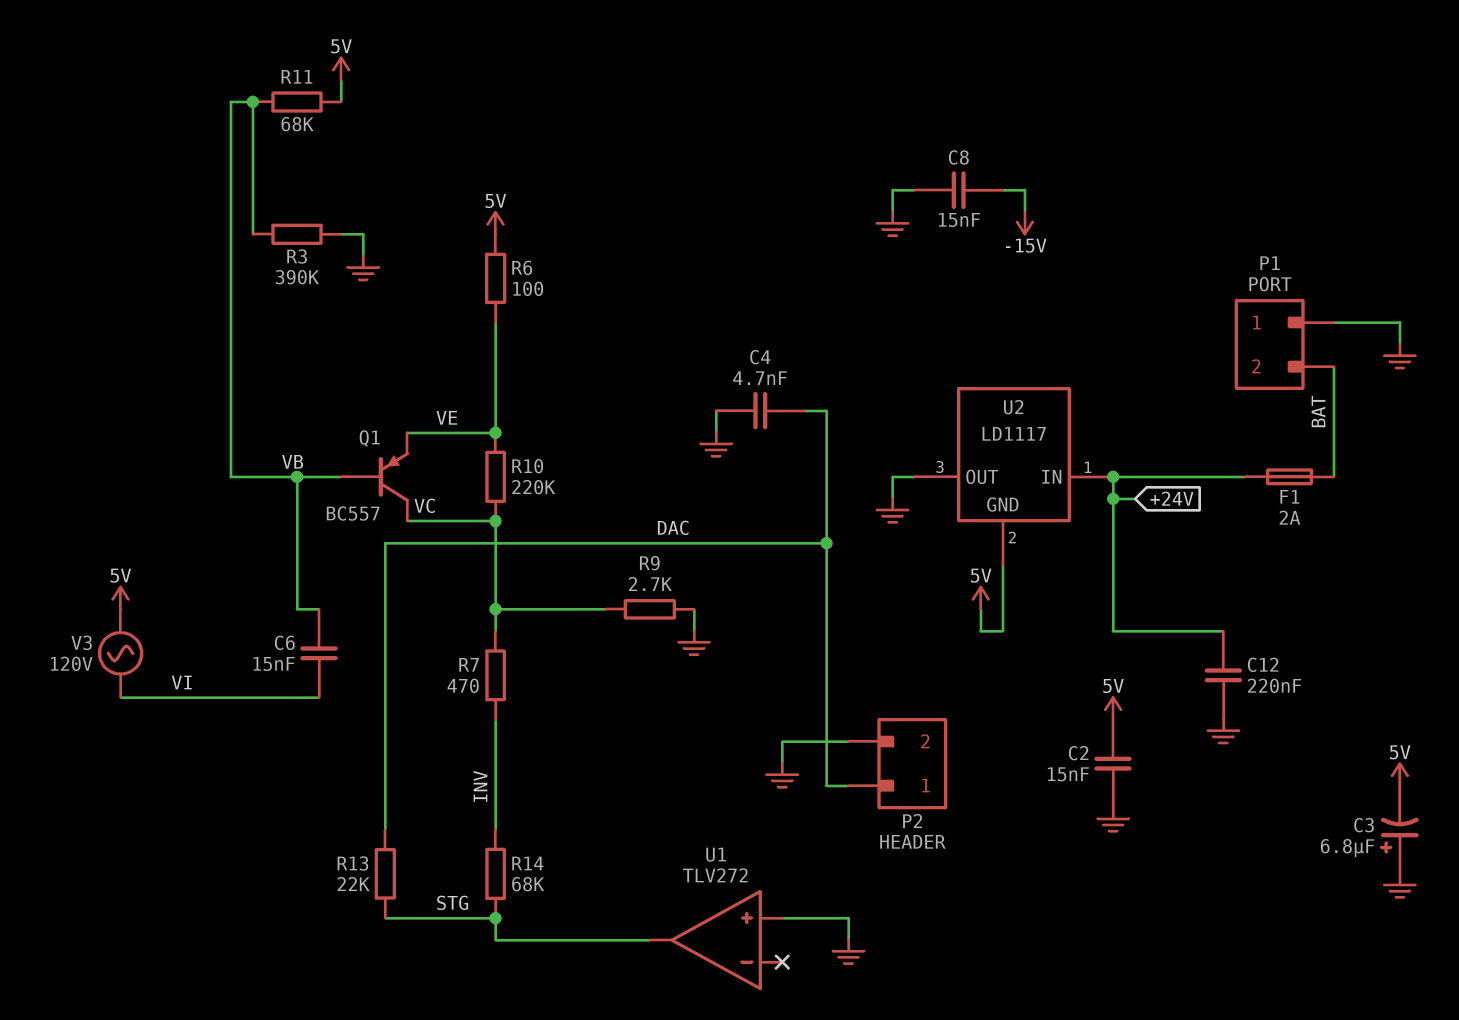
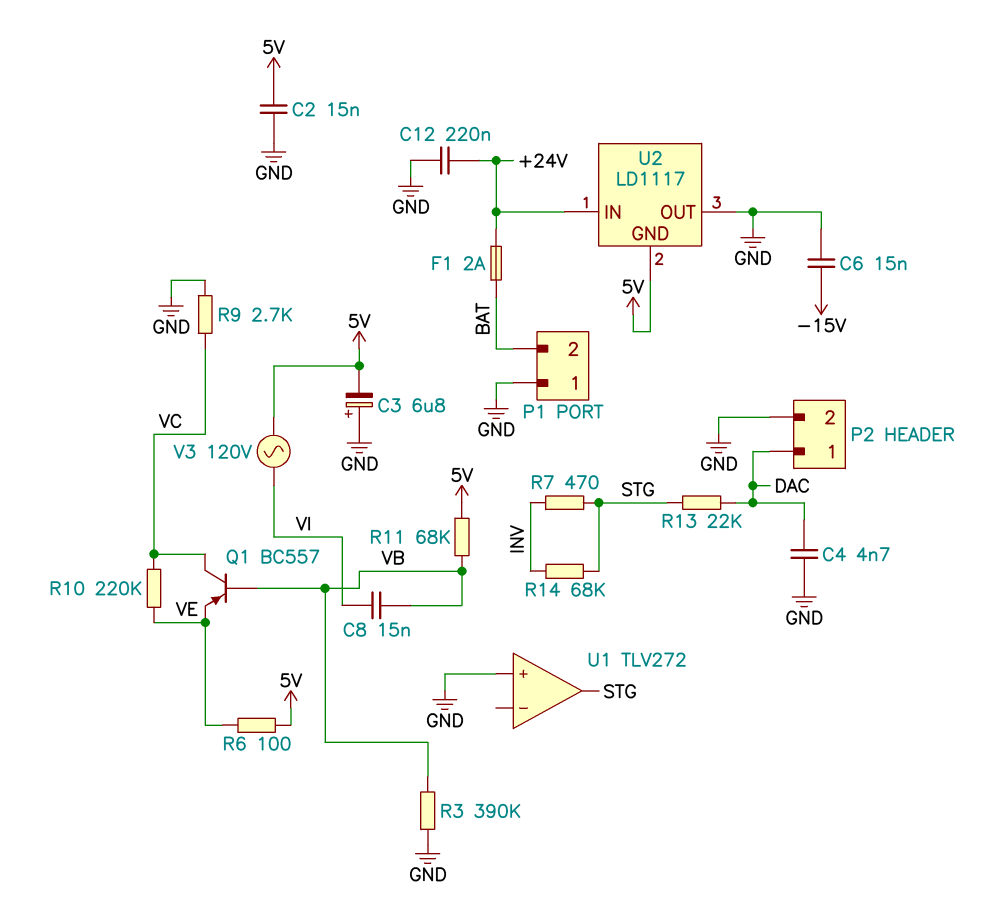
C6: 15nF (VB, VI) -> 15nF (-15V, GND)
C8: 15nF (-15V, GND) -> 15nF (VB, VI)
R7: 470 (INV, VC) -> 470 (INV, STG)

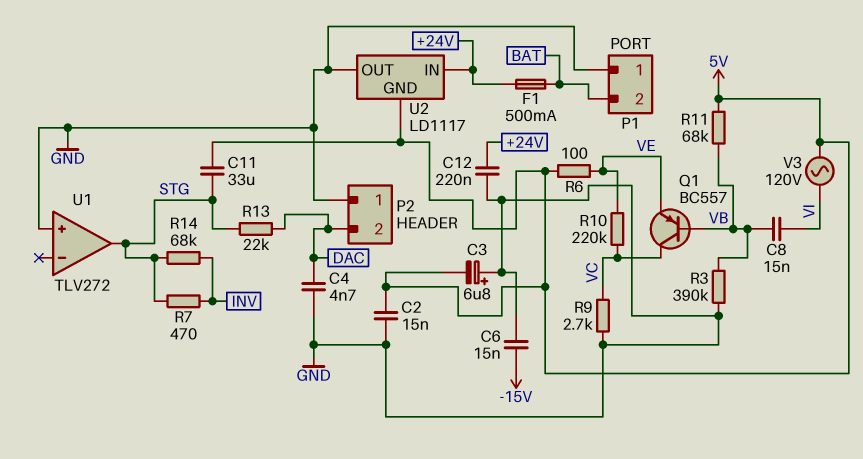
C11: none -> 33uF (5V, STG)
F1: 2A (+24V, BAT) -> 500mA (+24V, BAT)
P2 pin 1: DAC -> GND
P2 pin 2: GND -> DAC

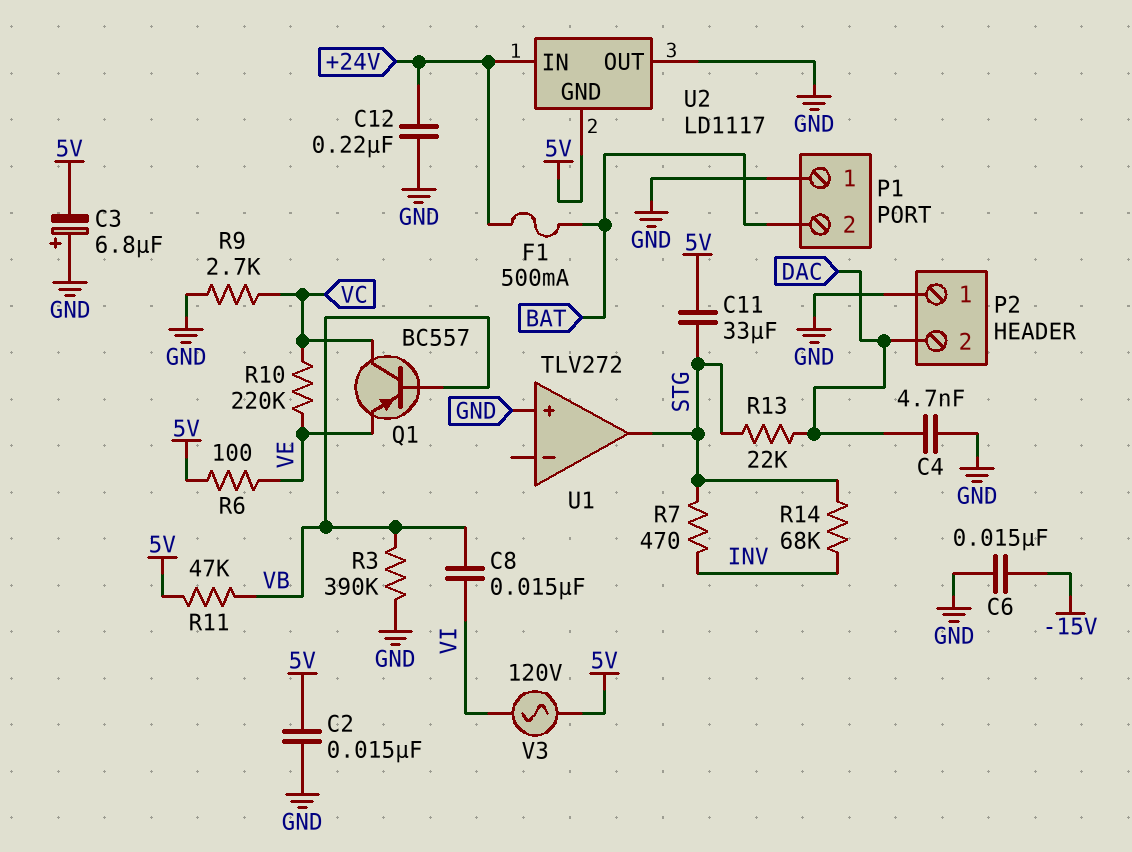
R11: 68k (5V, VB) -> 47k (5V, VB)

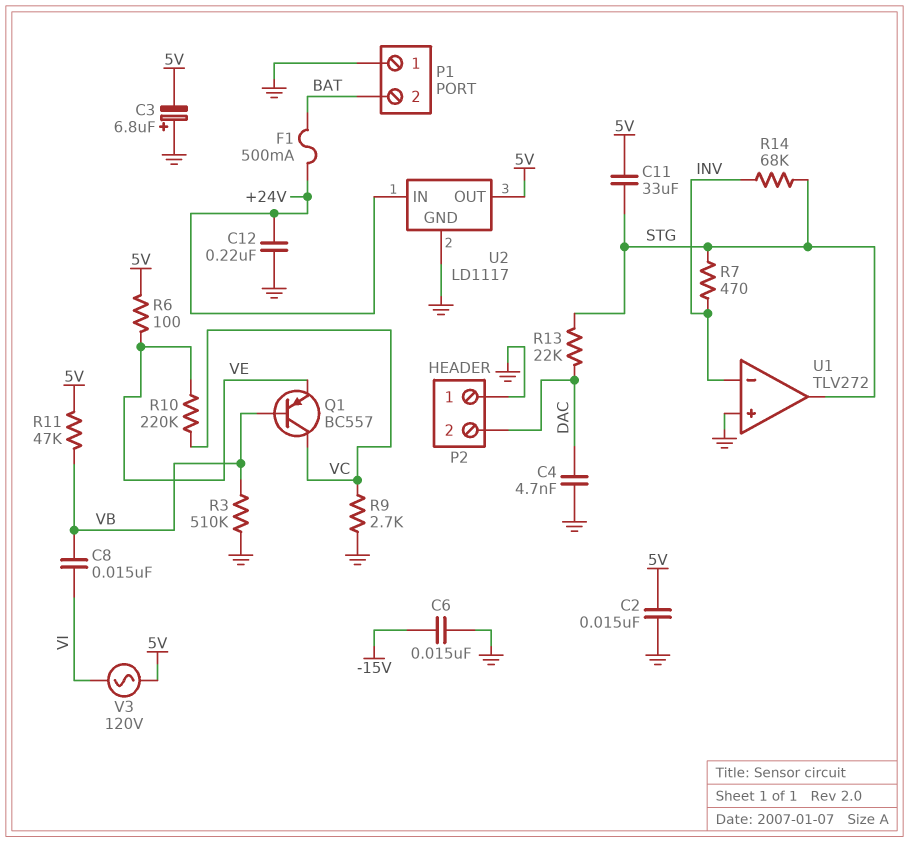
R3: 390k (GND, VB) -> 510k (GND, VB)
U1 pin in-: none -> INV
U2 pin GND: 5V -> GND
U2 pin OUT: GND -> 5V

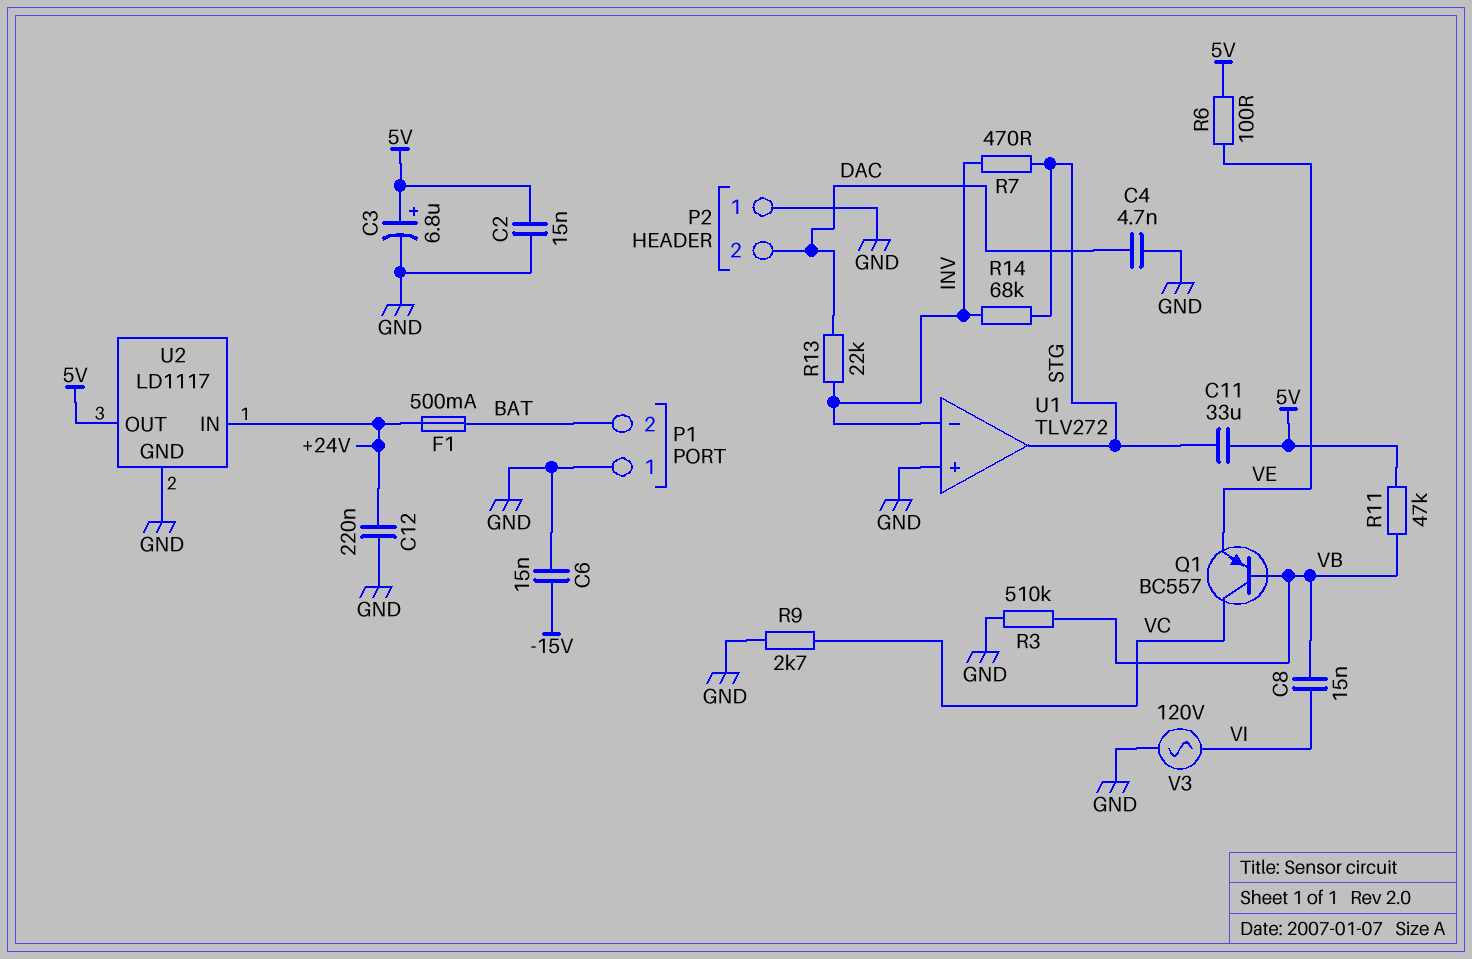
C3: 6.8uF (plus GND, minus 5V) -> 6.8uF (plus 5V, minus GND)
R10: 220k (VC, VE) -> none
R13: 22k (DAC, STG) -> 22k (DAC, INV)
V3: AC 120V (5V, VI) -> AC 120V (GND, VI)

